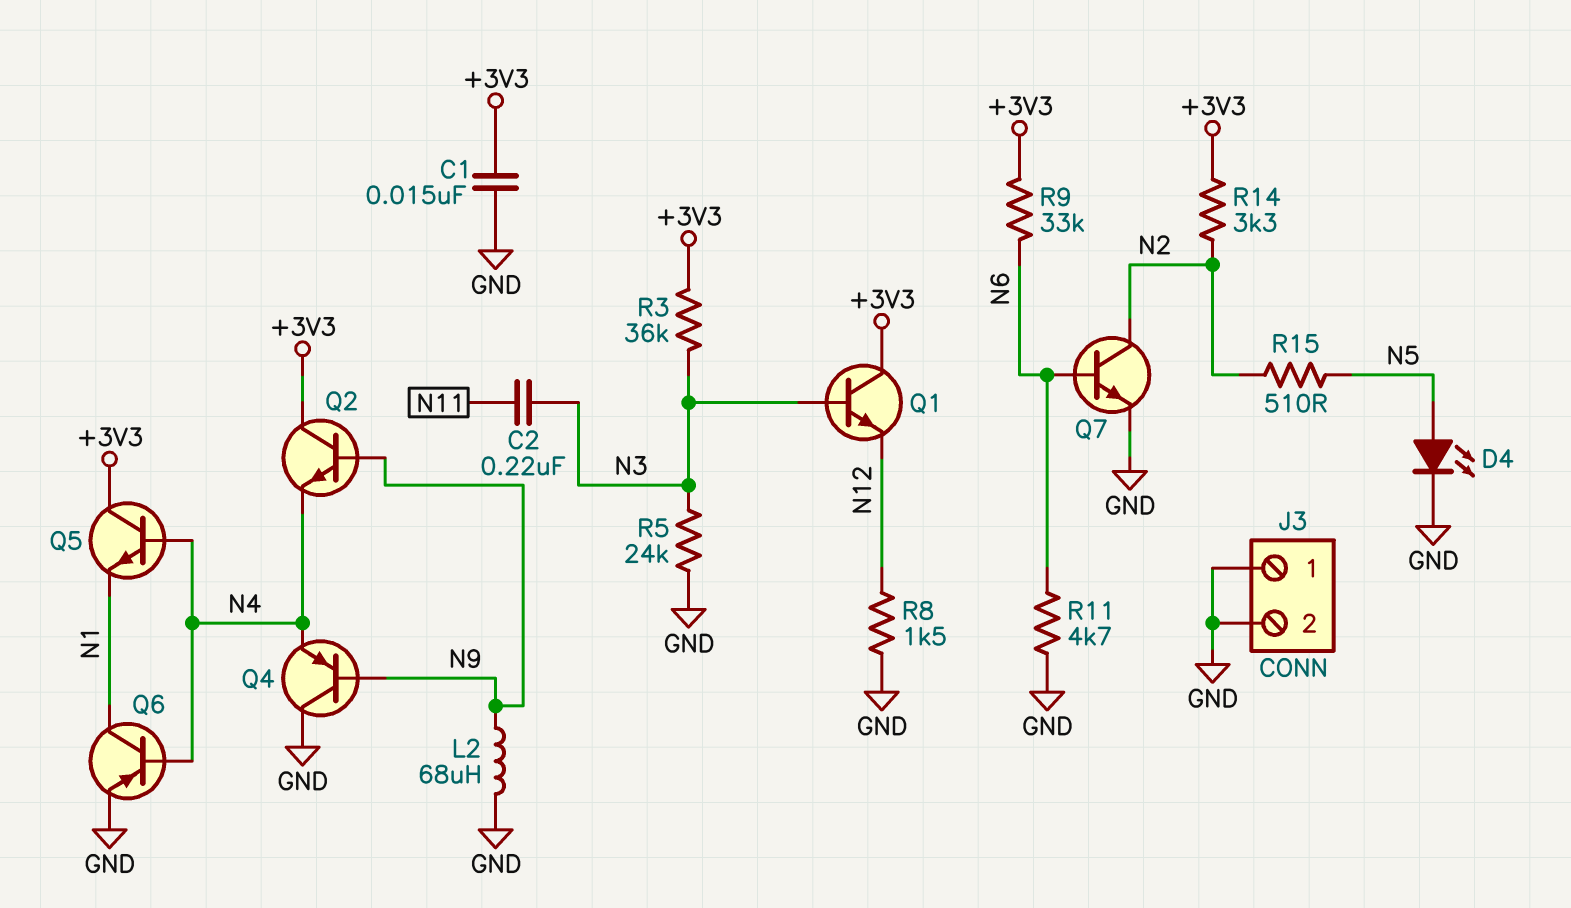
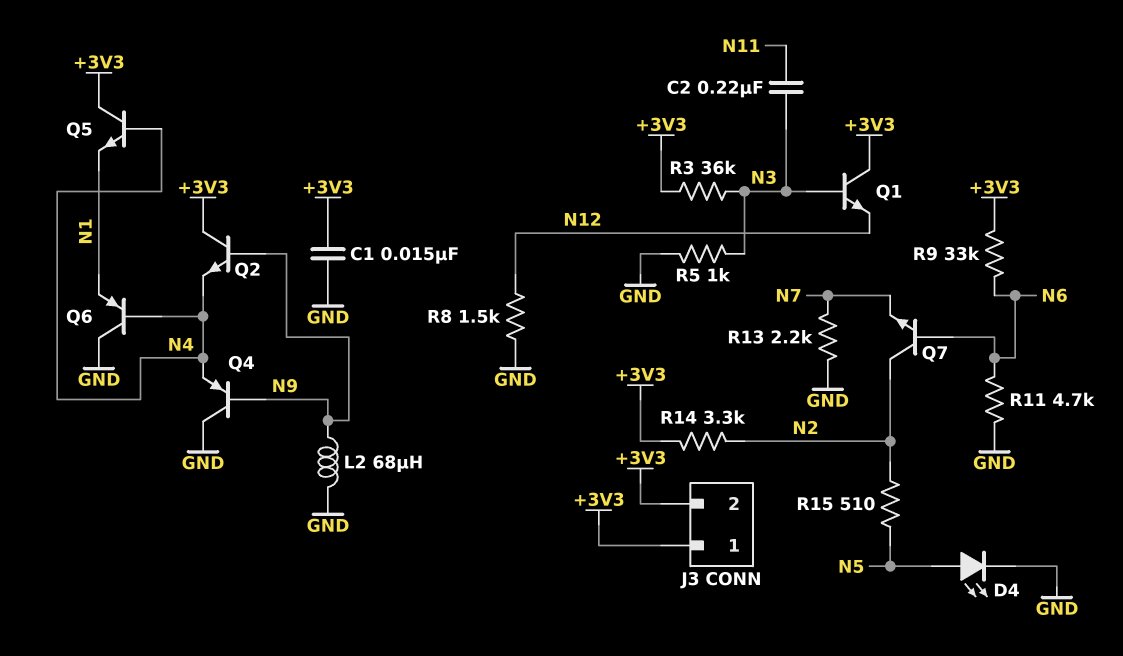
J3 pin 1: GND -> +3V3
J3 pin 2: GND -> +3V3
Q6: PNP (B N4, C N1, E GND) -> PNP (B N4, C GND, E N1)
Q7: NPN (B N6, C N2, E GND) -> NPN (B N6, C N2, E N7)
R5: 24k (GND, N3) -> 1k (GND, N3)
R13: none -> 2.2k (GND, N7)

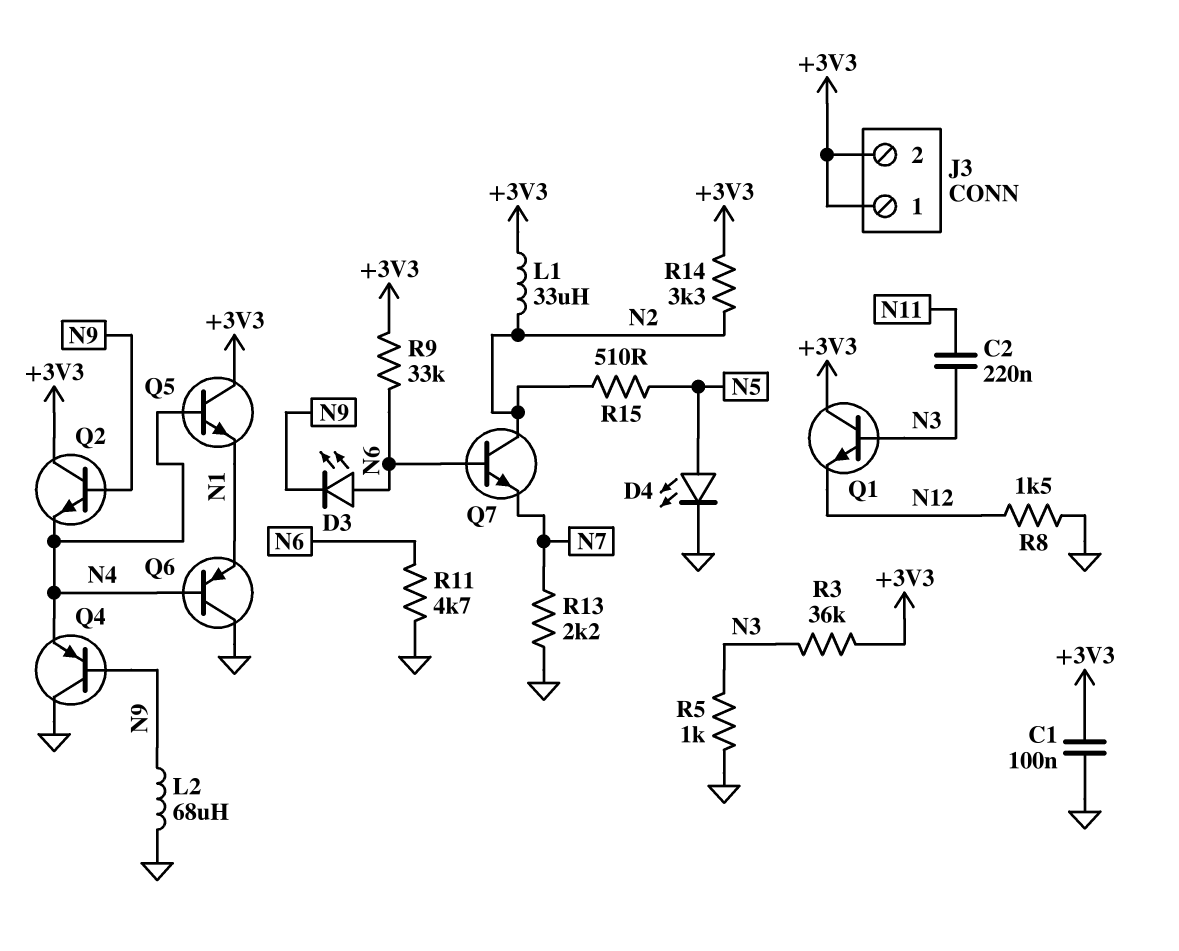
C1: 15nF (+3V3, GND) -> 100nF (+3V3, GND)
D3: none -> LED (A N6, K N9)
L1: none -> 33uH (+3V3, N2)

